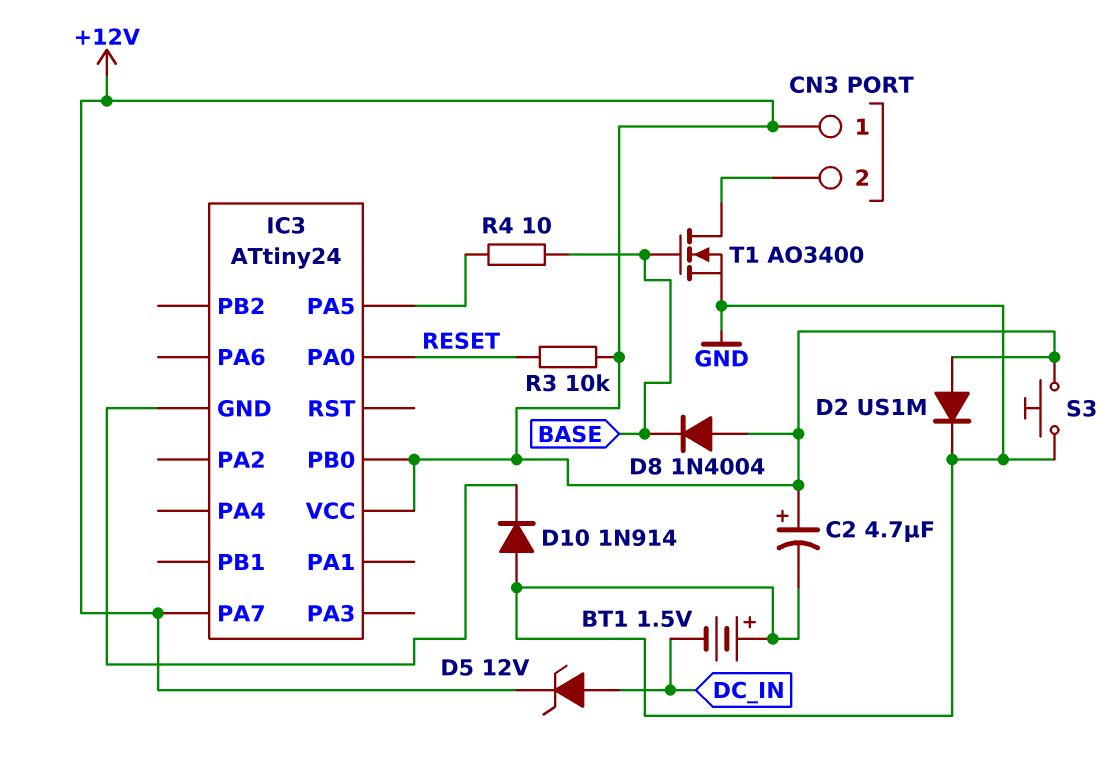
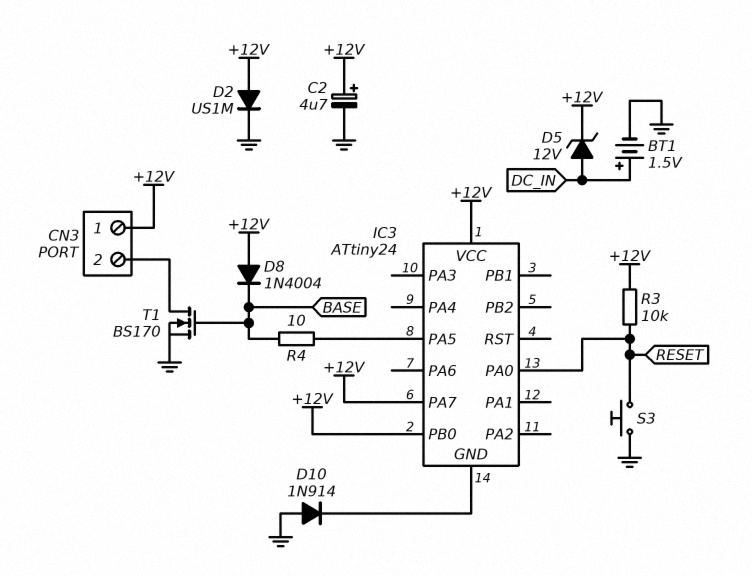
BT1: 1.5V (plus GND, minus DC_IN) -> 1.5V (plus DC_IN, minus GND)
S3: button (+12V, GND) -> button (GND, RESET)
T1: NMOS AO3400 (G BASE, D CN3/2, S GND) -> NMOS BS170 (G BASE, D CN3/2, S GND)

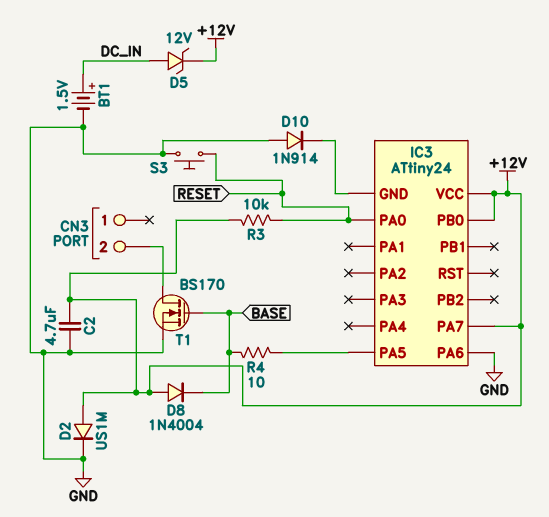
C2: 4.7uF (plus +12V, minus GND) -> 4.7uF (+12V, GND)
CN3 pin 1: +12V -> none
IC3 pin PA6: none -> GND

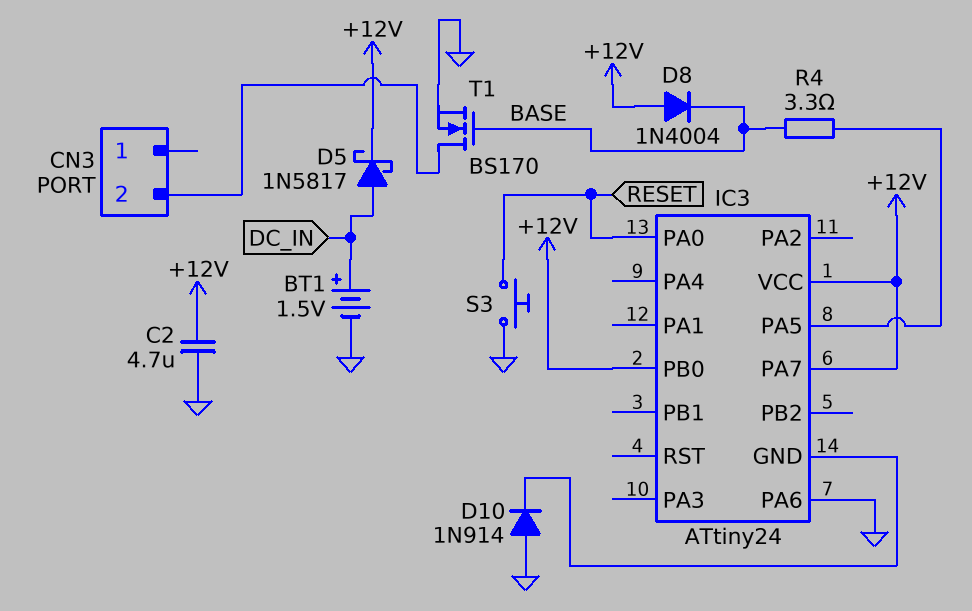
D2: diode US1M (A +12V, K GND) -> none
D5: zener 12V (A DC_IN, K +12V) -> schottky 1N5817 (A DC_IN, K +12V)
R3: 10k (+12V, RESET) -> none
R4: 10 (BASE, IC3/PA5) -> 3.3 (BASE, IC3/PA5)

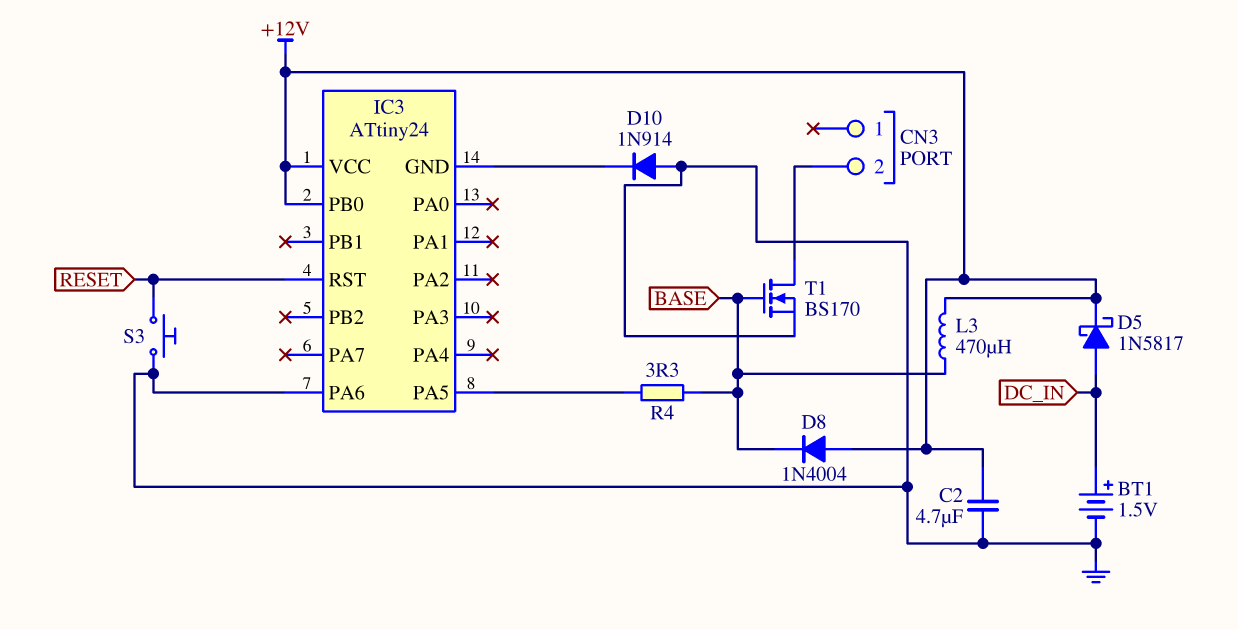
IC3 pin PA0: RESET -> none
IC3 pin PA7: +12V -> none
IC3 pin RST: none -> RESET
L3: none -> 470uH (+12V, BASE)

